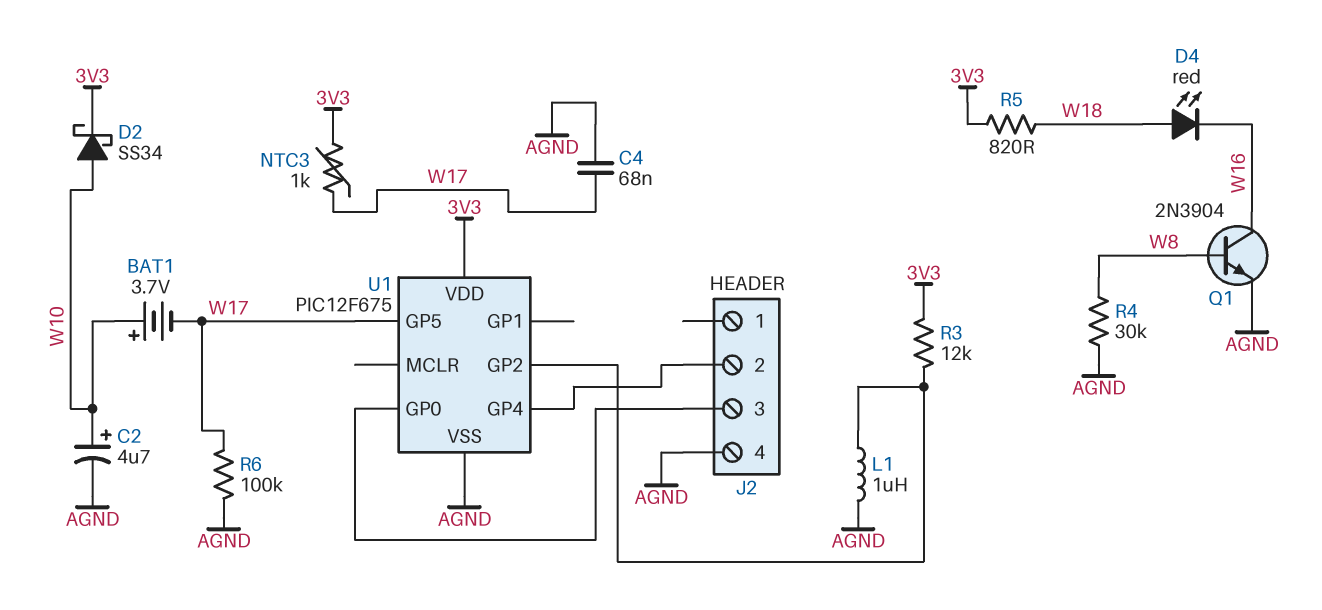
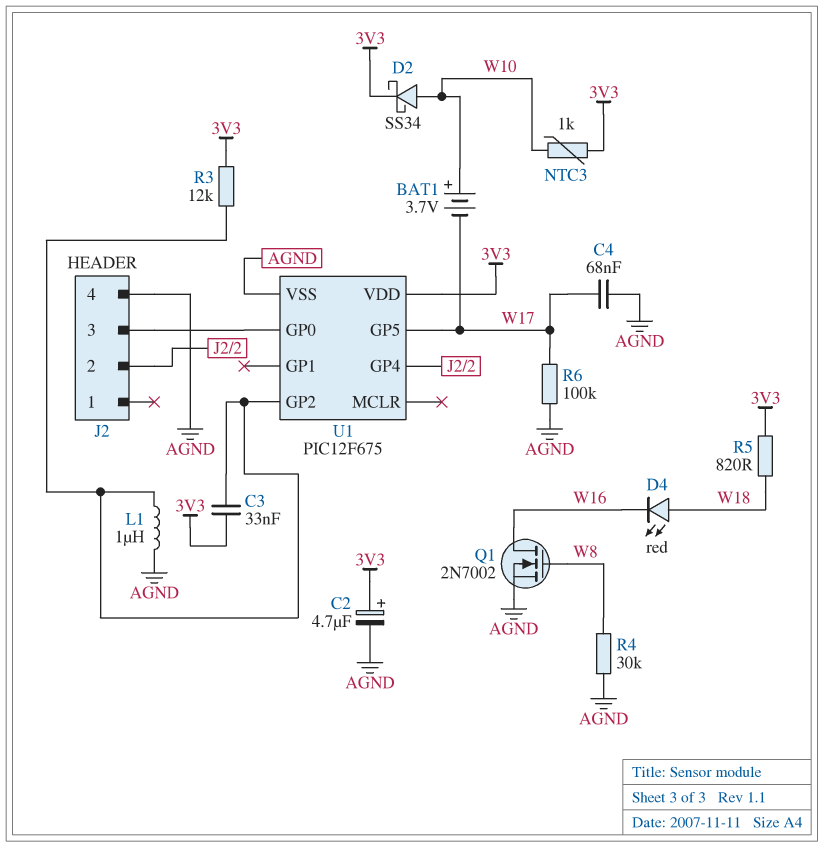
C2: 4.7uF (plus W10, minus AGND) -> 4.7uF (plus 3V3, minus AGND)
C3: none -> 33nF (3V3, U1/GP2)
NTC3: 1k (3V3, W17) -> 1k (3V3, W10)
Q1: NPN 2N3904 (B W8, C W16, E AGND) -> NMOS 2N7002 (G W8, D W16, S AGND)

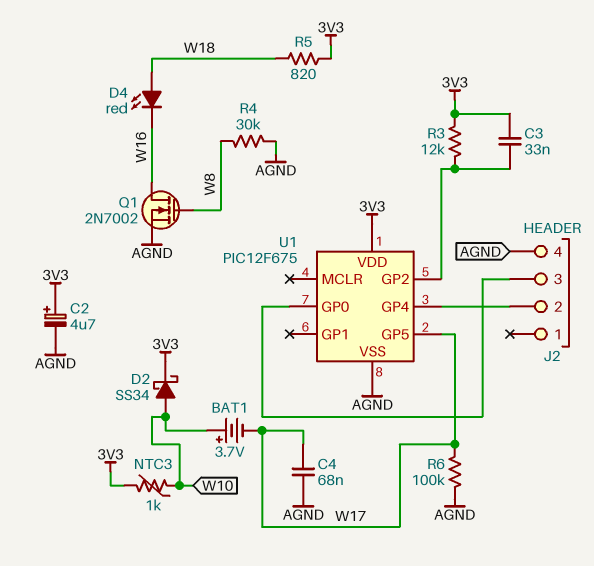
L1: 1uH (AGND, U1/GP2) -> none

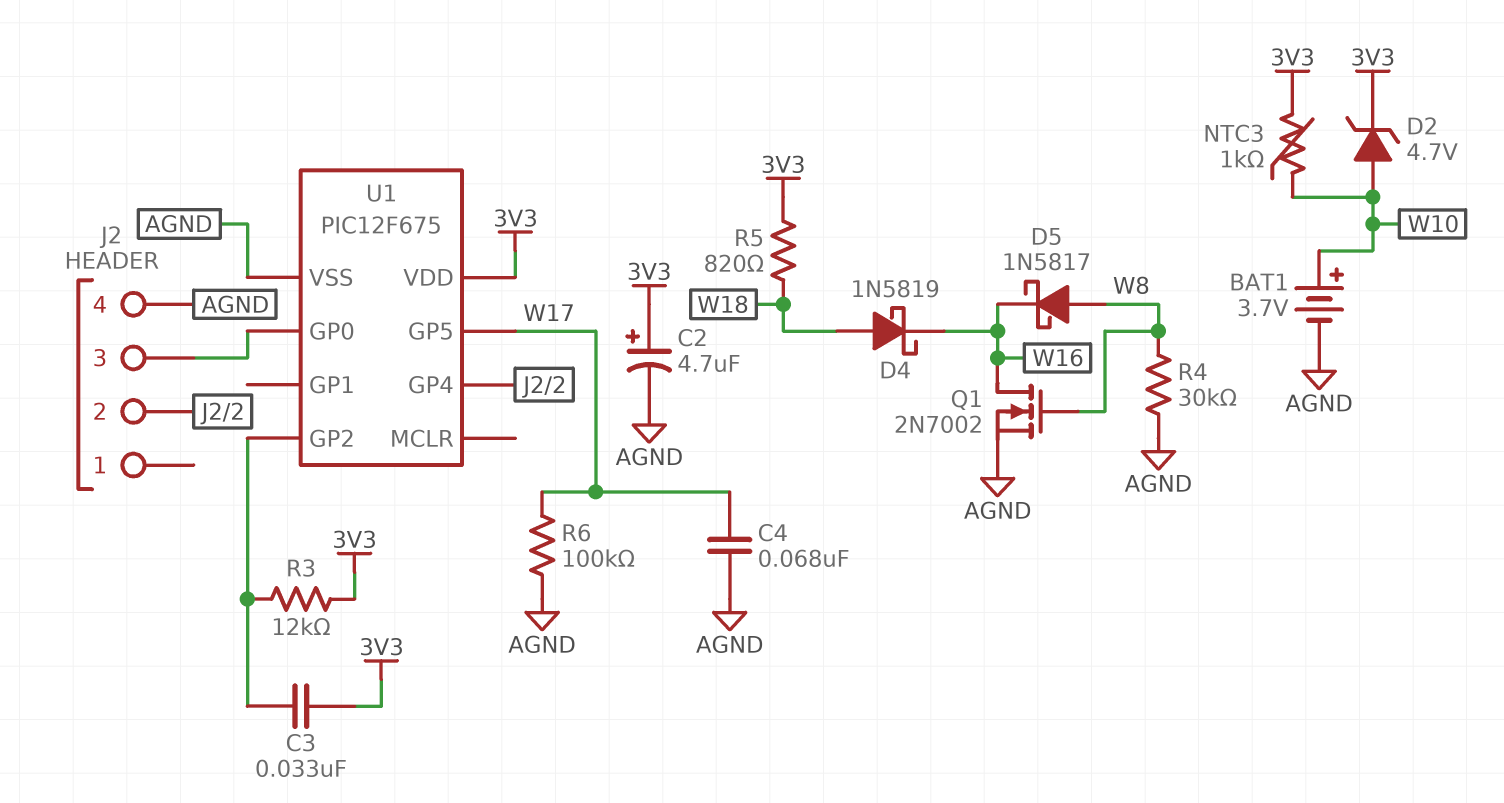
BAT1: 3.7V (plus W10, minus W17) -> 3.7V (plus W10, minus AGND)
D2: schottky SS34 (A W10, K 3V3) -> zener 4.7V (A W10, K 3V3)
D4: LED red (A W18, K W16) -> schottky 1N5819 (A W18, K W16)
D5: none -> schottky 1N5817 (A W8, K W16)

